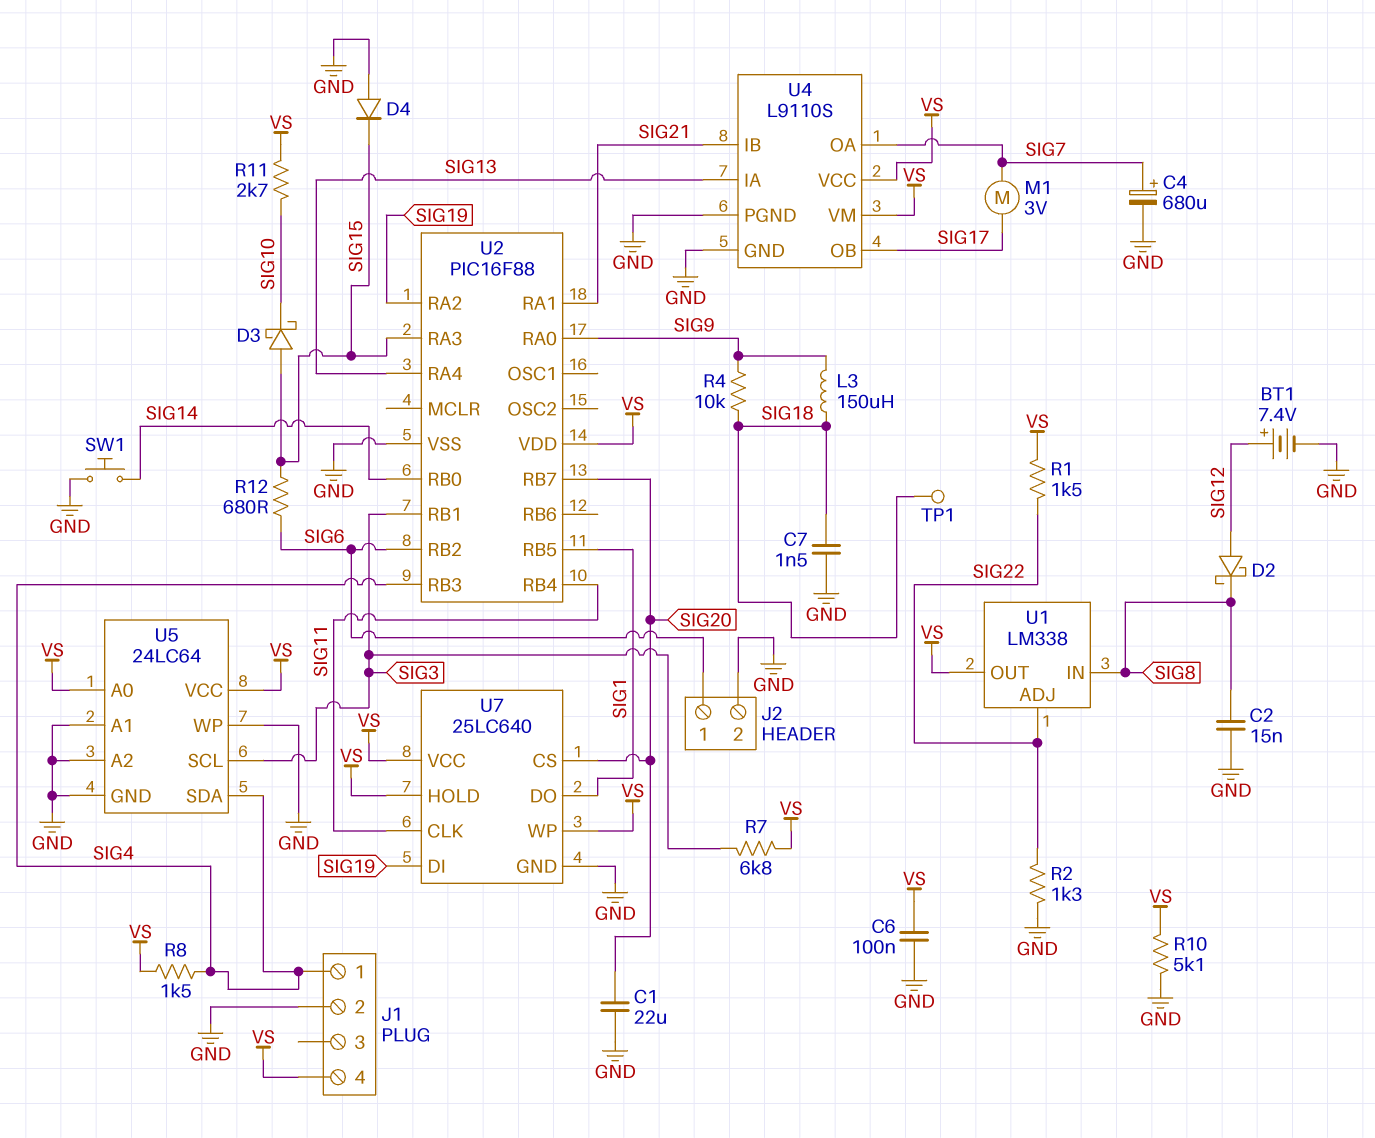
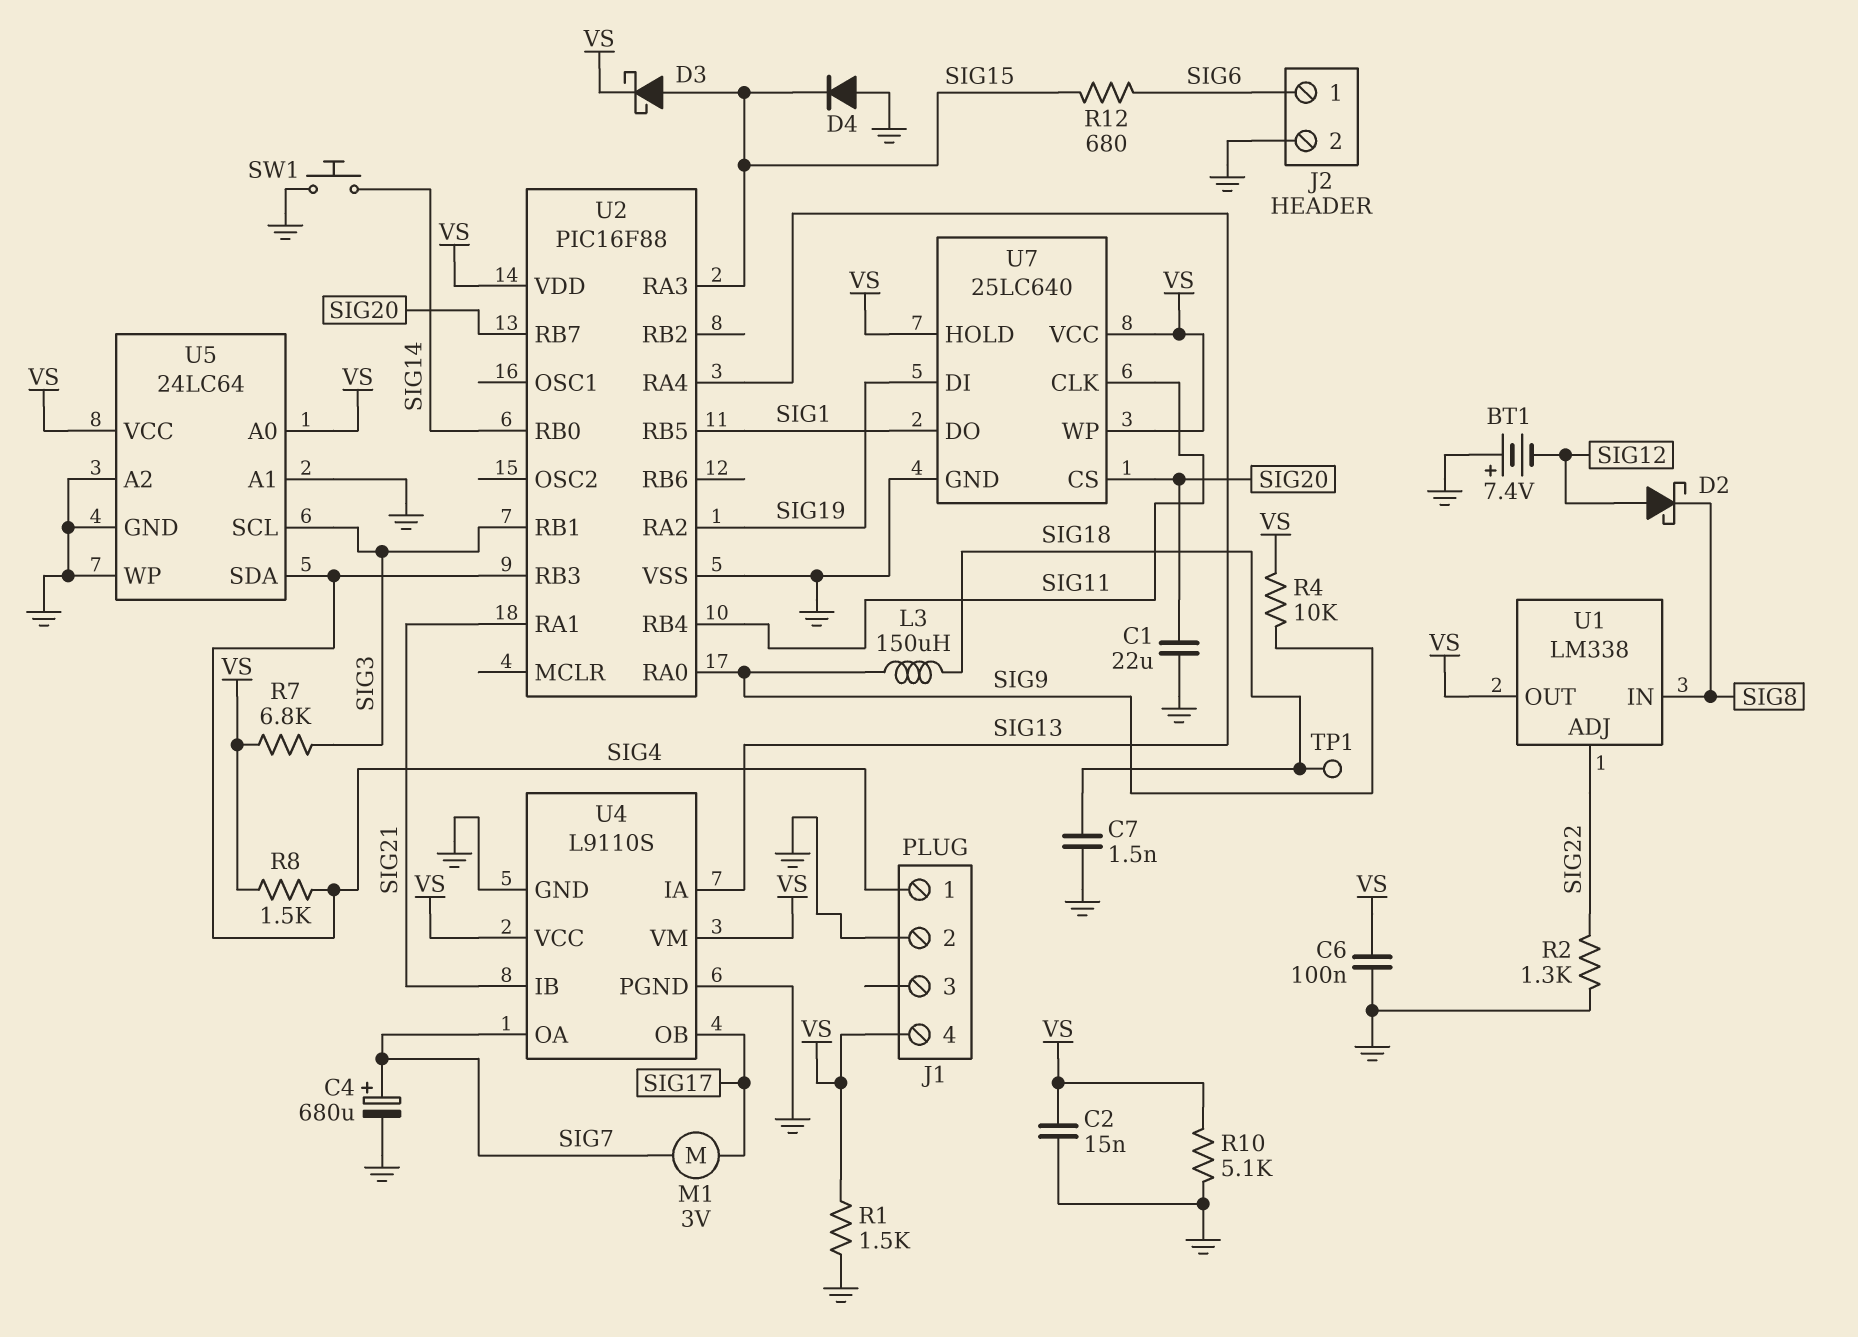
BT1: 7.4V (plus SIG12, minus GND) -> 7.4V (plus GND, minus SIG12)
C2: 15nF (GND, SIG8) -> 15nF (GND, VS)
D3: schottky (A SIG15, K SIG10) -> schottky (A SIG15, K VS)
R1: 1.5k (SIG22, VS) -> 1.5k (GND, VS)
R4: 10k (SIG9, SIG18) -> 10k (SIG9, VS)
R11: 2.7k (SIG10, VS) -> none
U2 pin RB2: SIG6 -> none

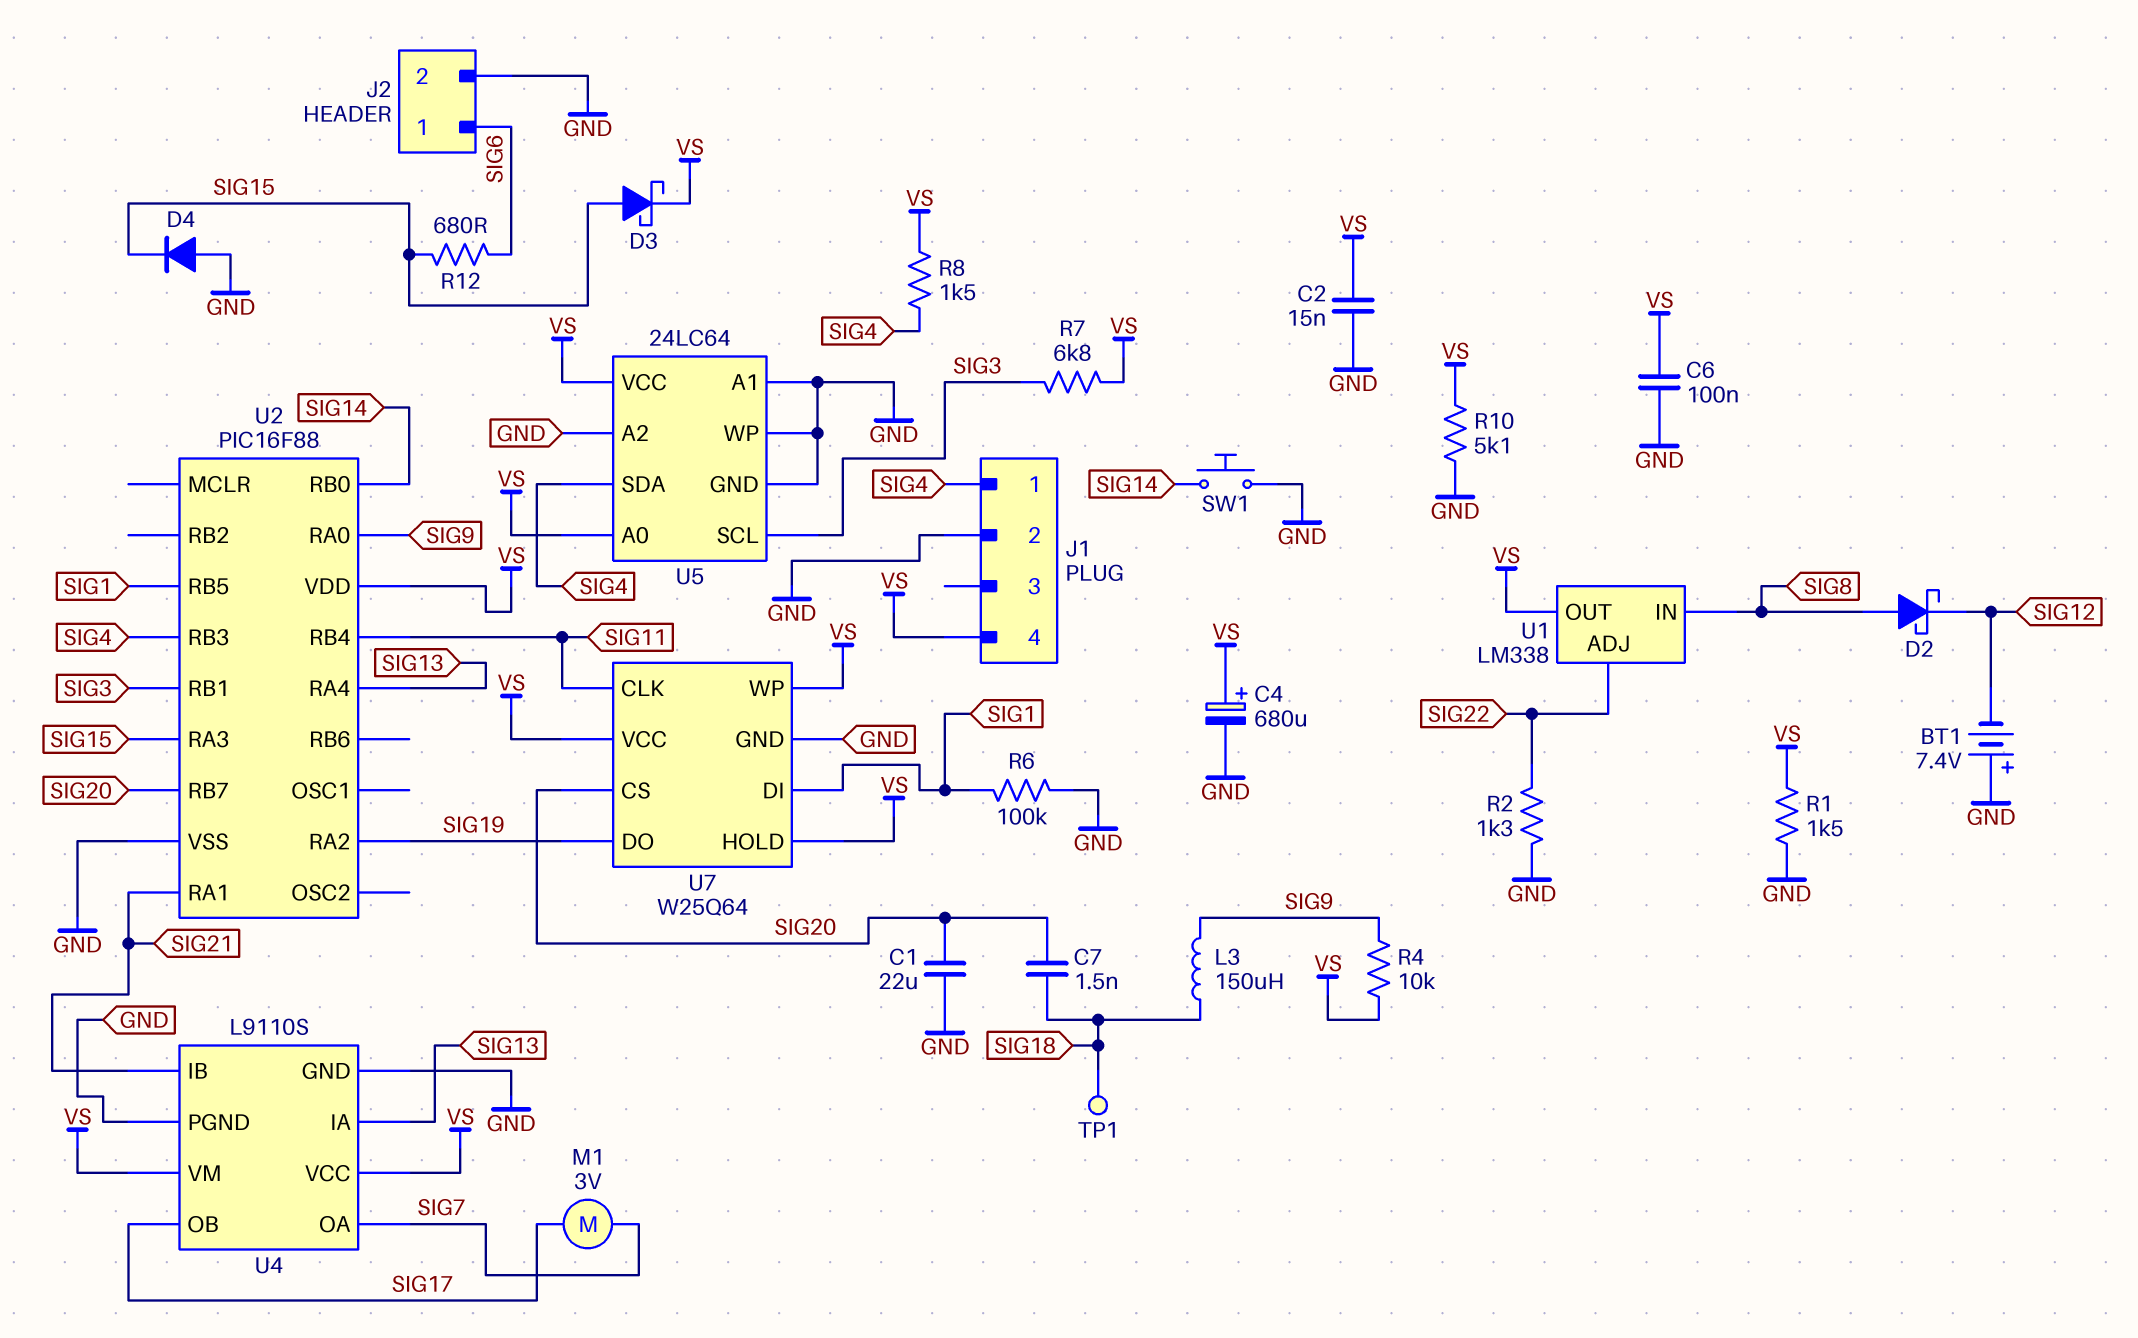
C4: 680uF (plus SIG7, minus GND) -> 680uF (plus VS, minus GND)
C7: 1.5nF (GND, SIG18) -> 1.5nF (SIG18, SIG20)
D2: schottky (A SIG12, K SIG8) -> schottky (A SIG8, K SIG12)
R6: none -> 100k (GND, SIG1)
U7: 25LC640 -> W25Q64
U7 pin DI: SIG19 -> SIG1
U7 pin DO: SIG1 -> SIG19

